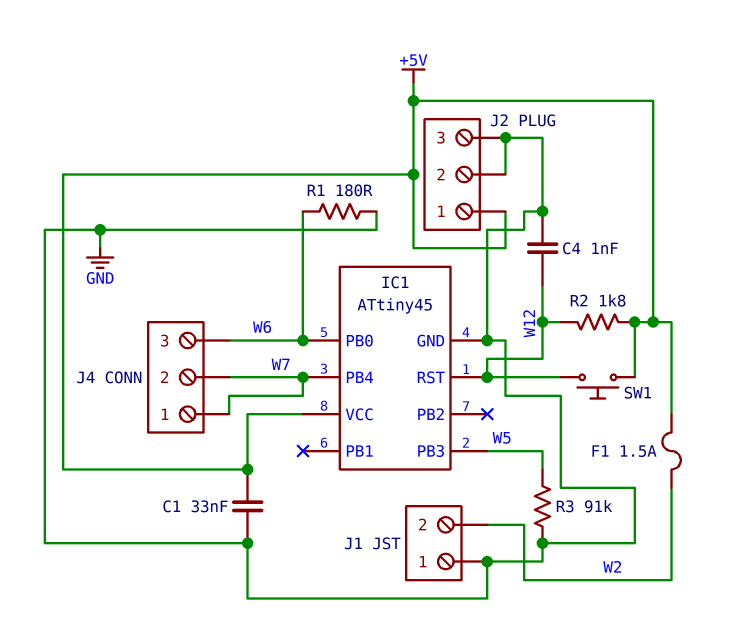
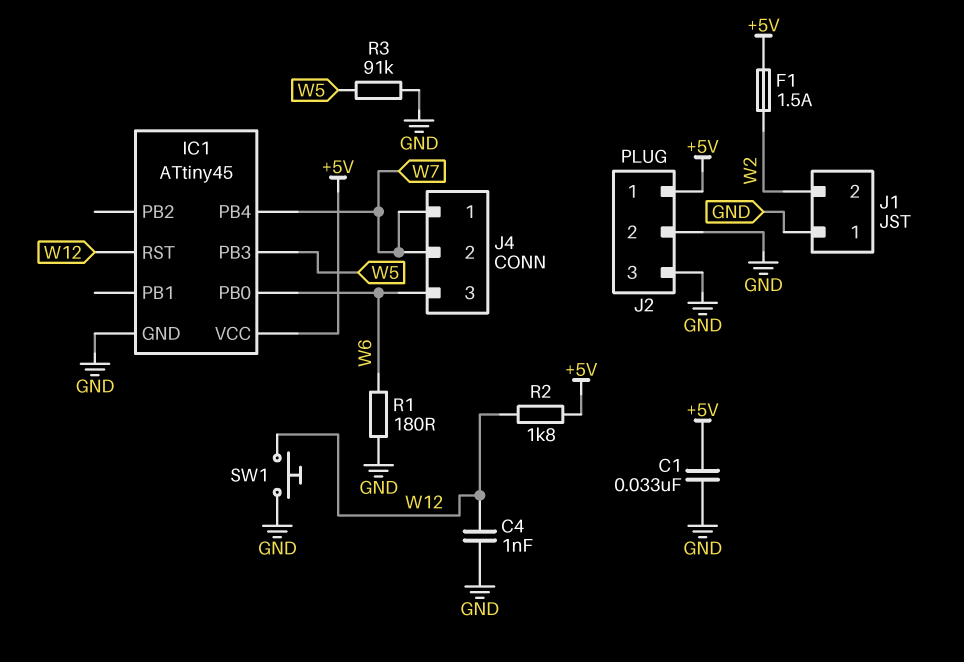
SW1: button (+5V, W12) -> button (GND, W12)

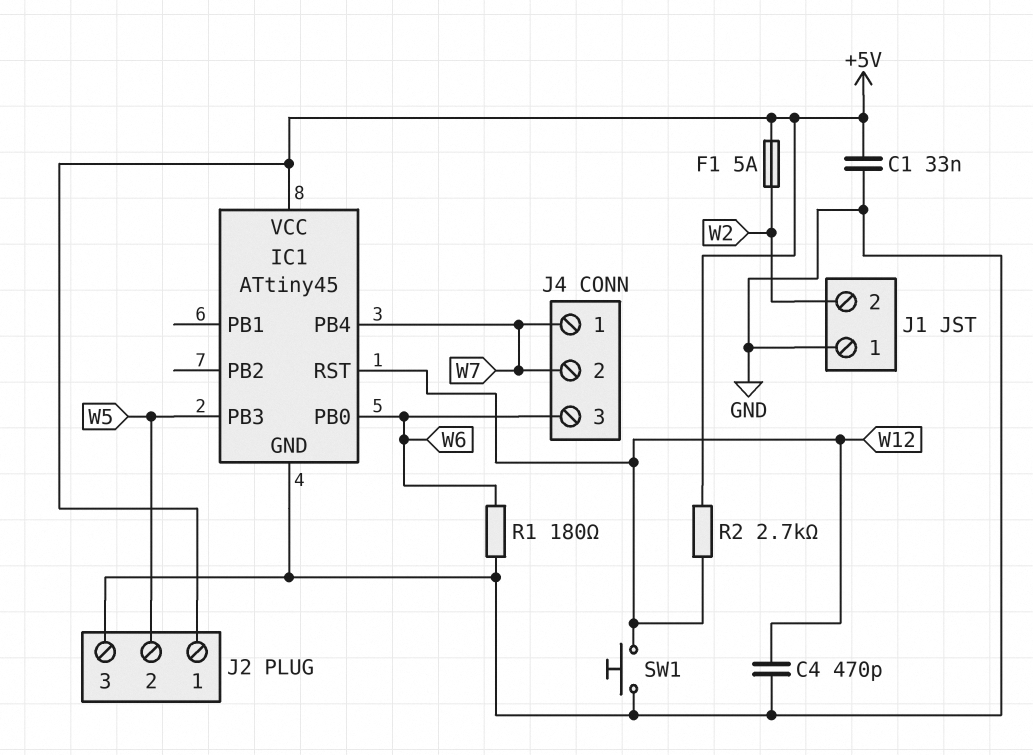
C4: 1nF (GND, W12) -> 470pF (GND, W12)
F1: 1.5A (+5V, W2) -> 5A (+5V, W2)
J2 pin 2: GND -> W5
R2: 1.8k (+5V, W12) -> 2.7k (+5V, W12)
R3: 91k (GND, W5) -> none

